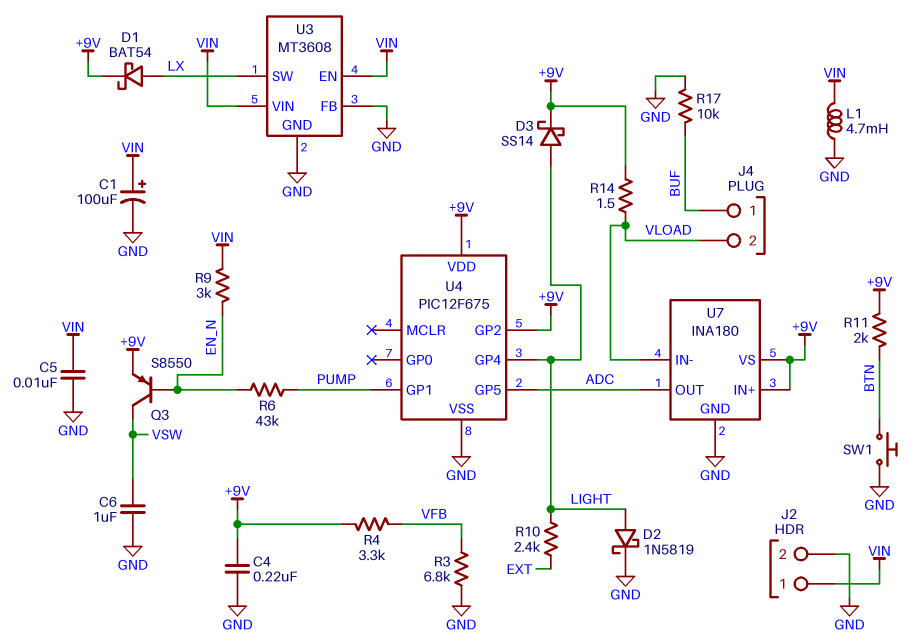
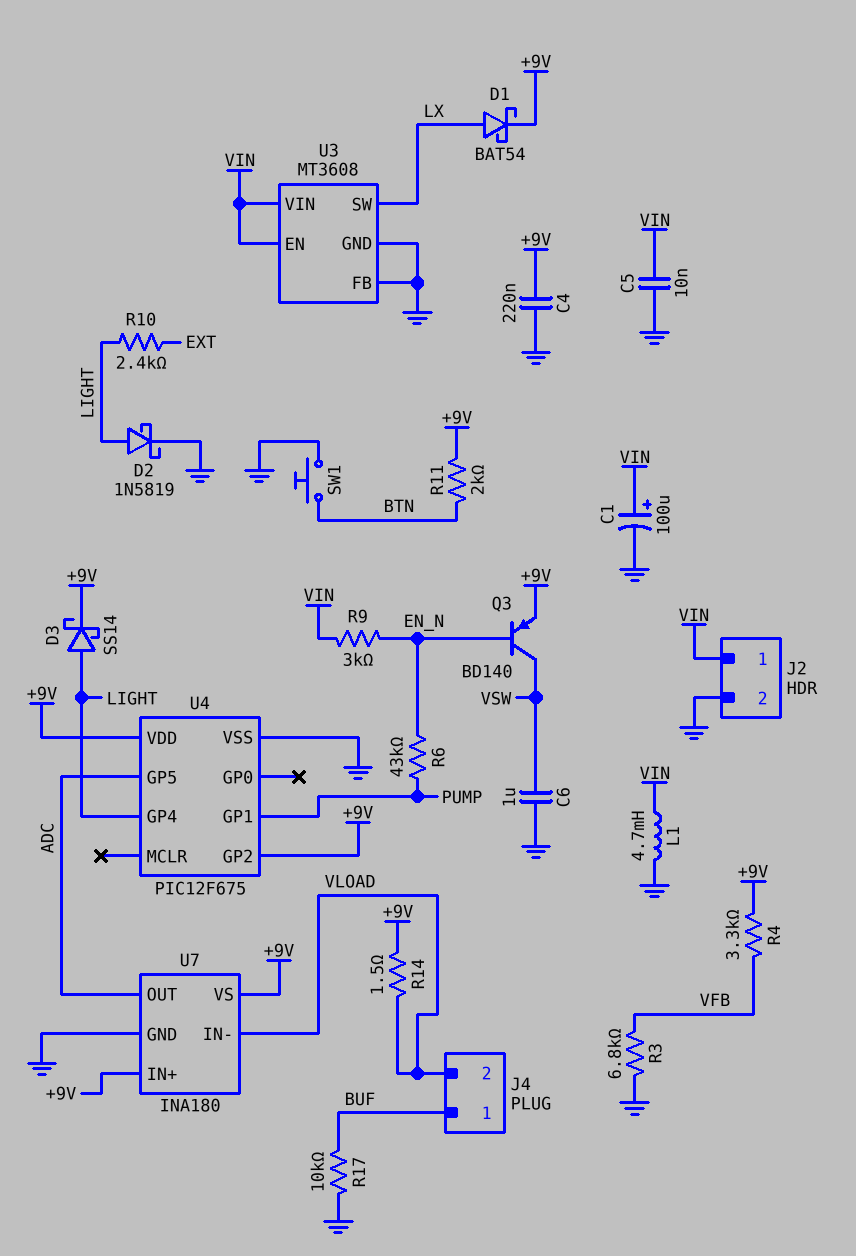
Q3: PNP S8550 (B EN_N, C VSW, E +9V) -> PNP BD140 (B EN_N, C VSW, E +9V)

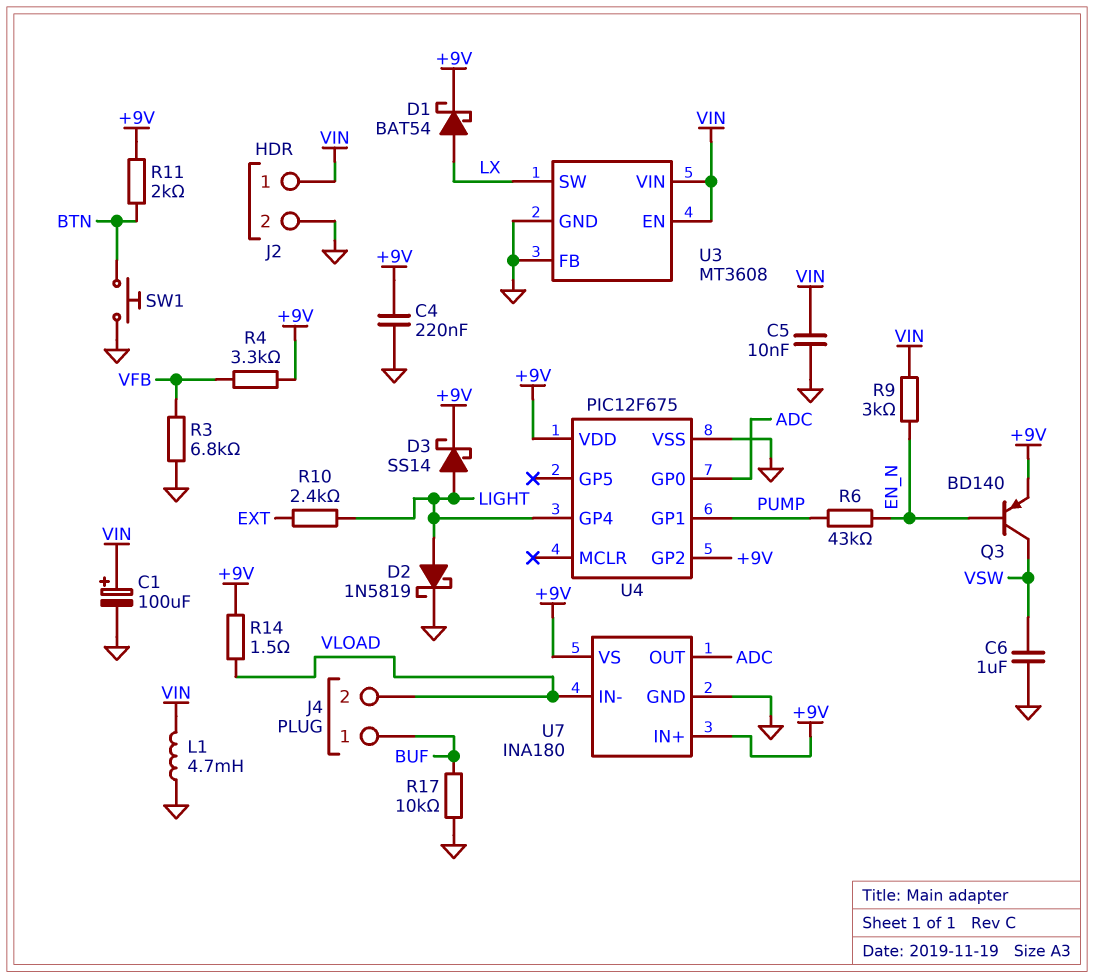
U4 pin GP0: none -> ADC
U4 pin GP5: ADC -> none

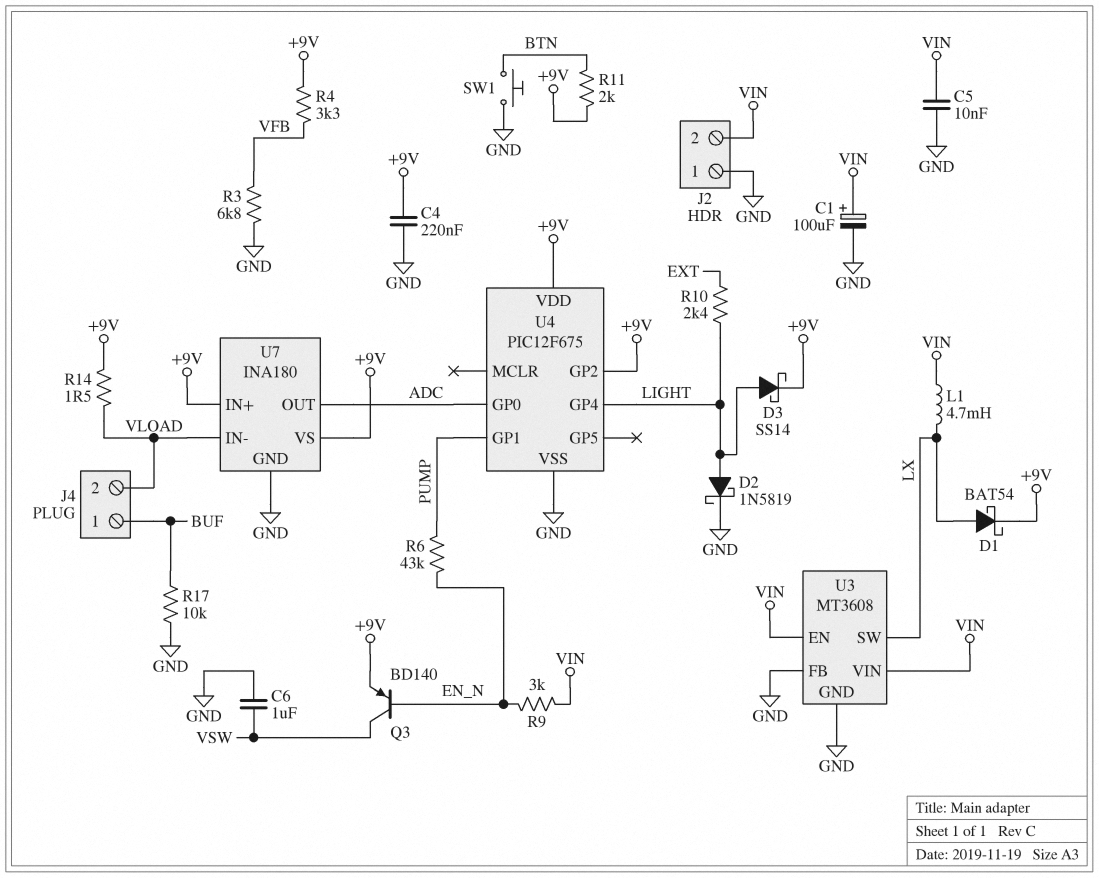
J2 pin 1: VIN -> GND
J2 pin 2: GND -> VIN
L1: 4.7mH (GND, VIN) -> 4.7mH (LX, VIN)

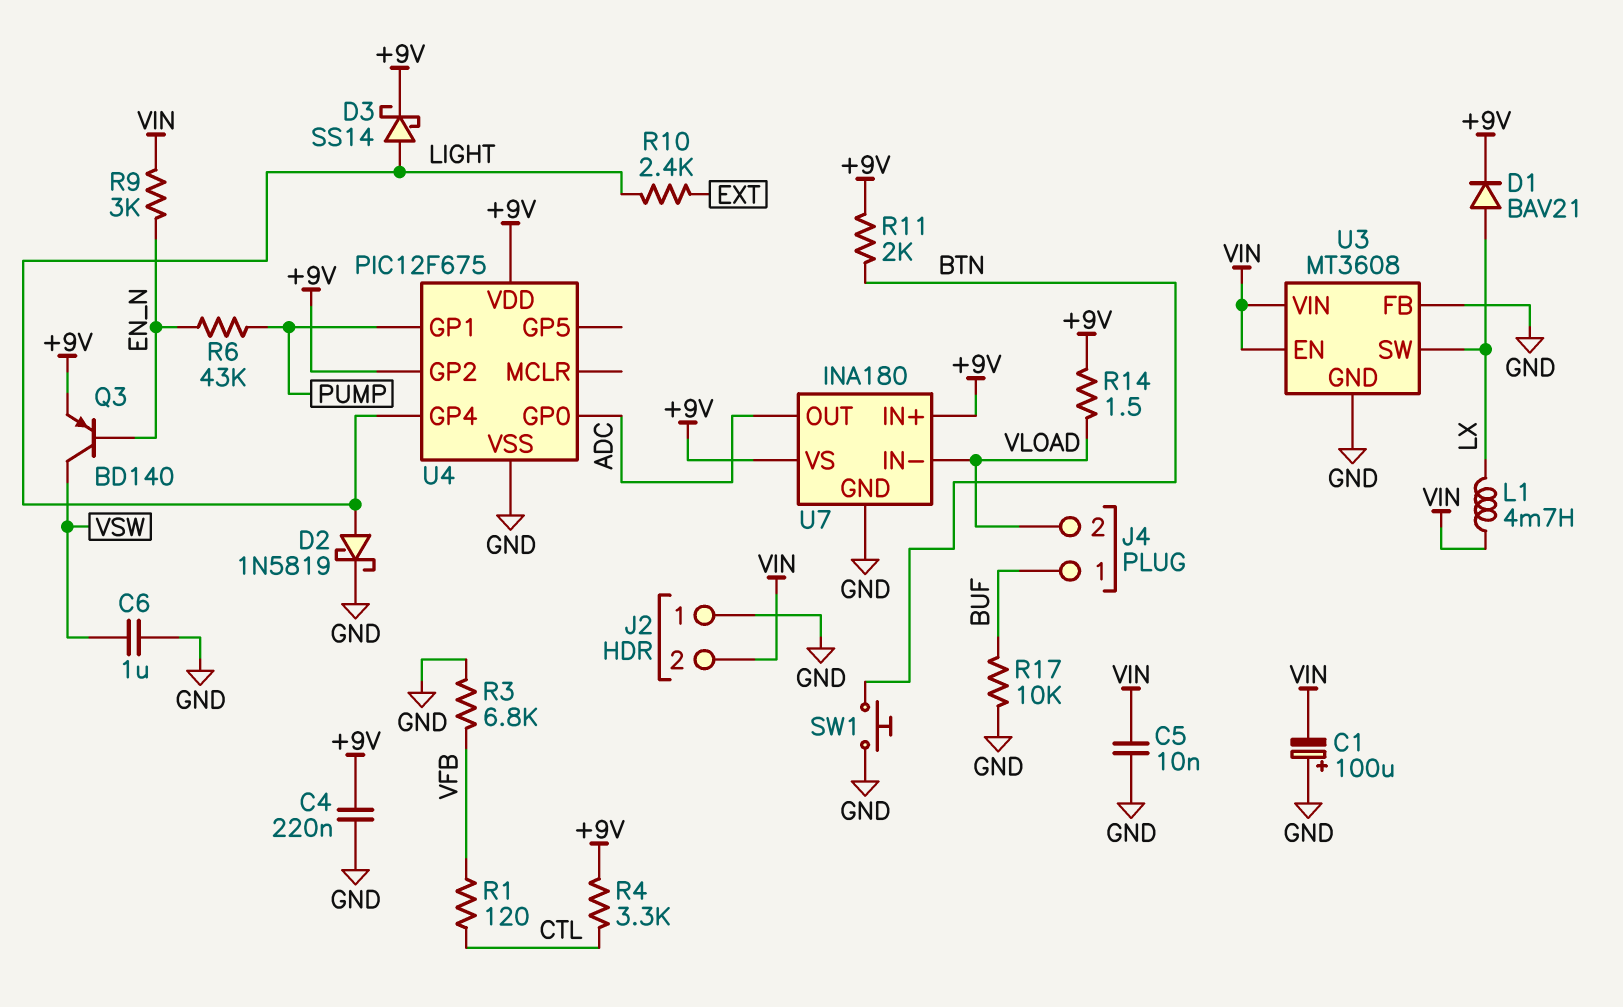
C1: 100uF (plus VIN, minus GND) -> 100uF (plus GND, minus VIN)
D1: schottky BAT54 (A LX, K +9V) -> diode BAV21 (A LX, K +9V)
R1: none -> 120 (CTL, VFB)
R4: 3.3k (+9V, VFB) -> 3.3k (+9V, CTL)

